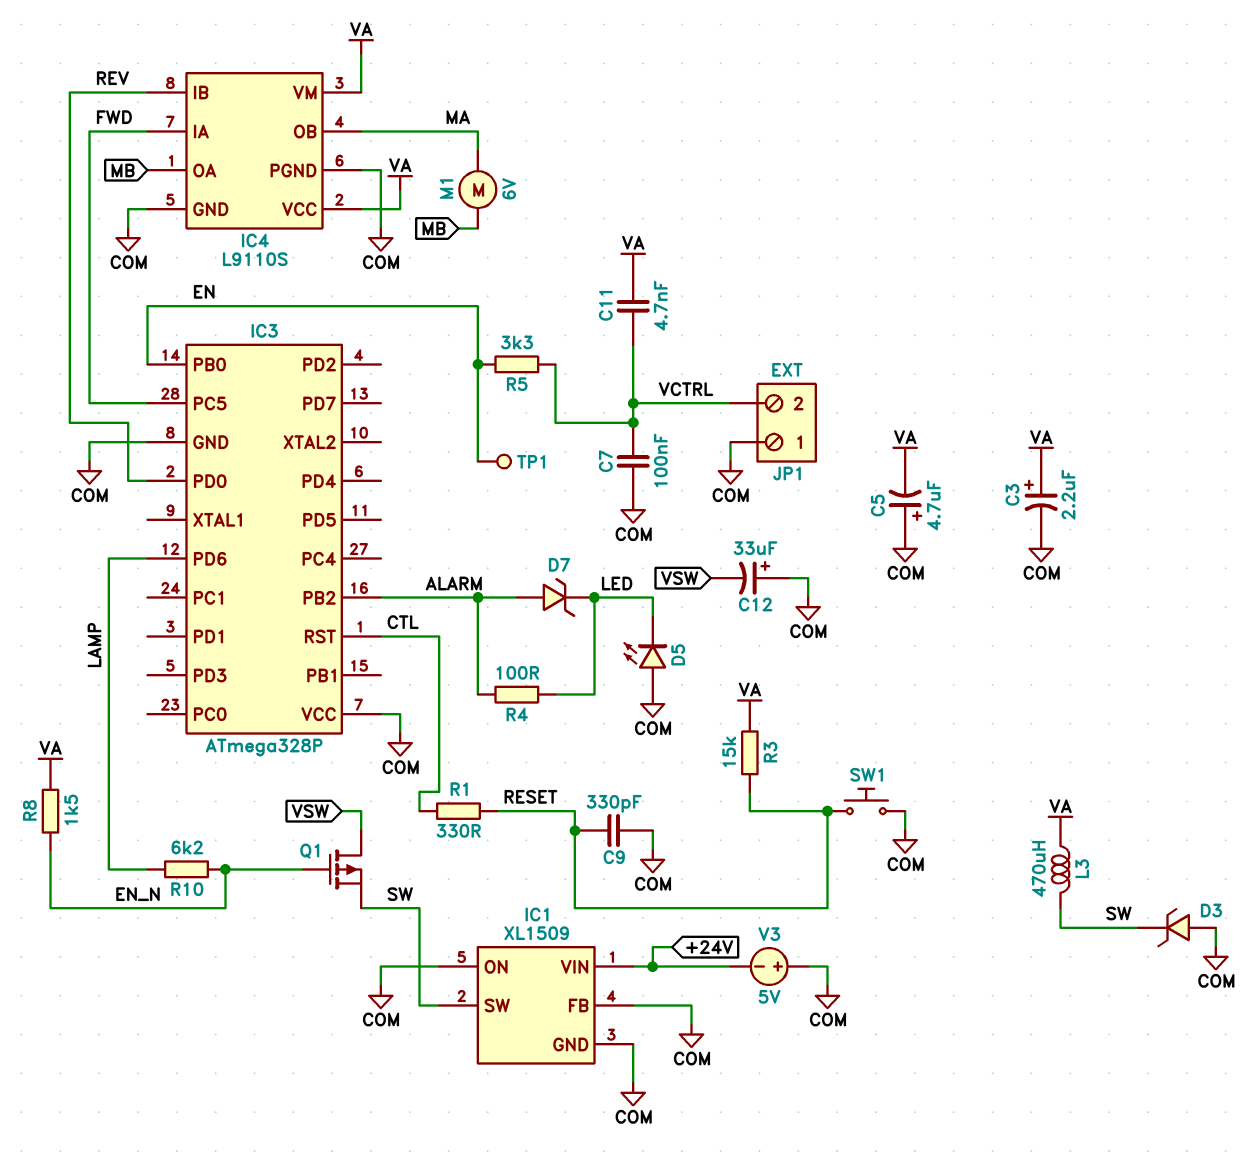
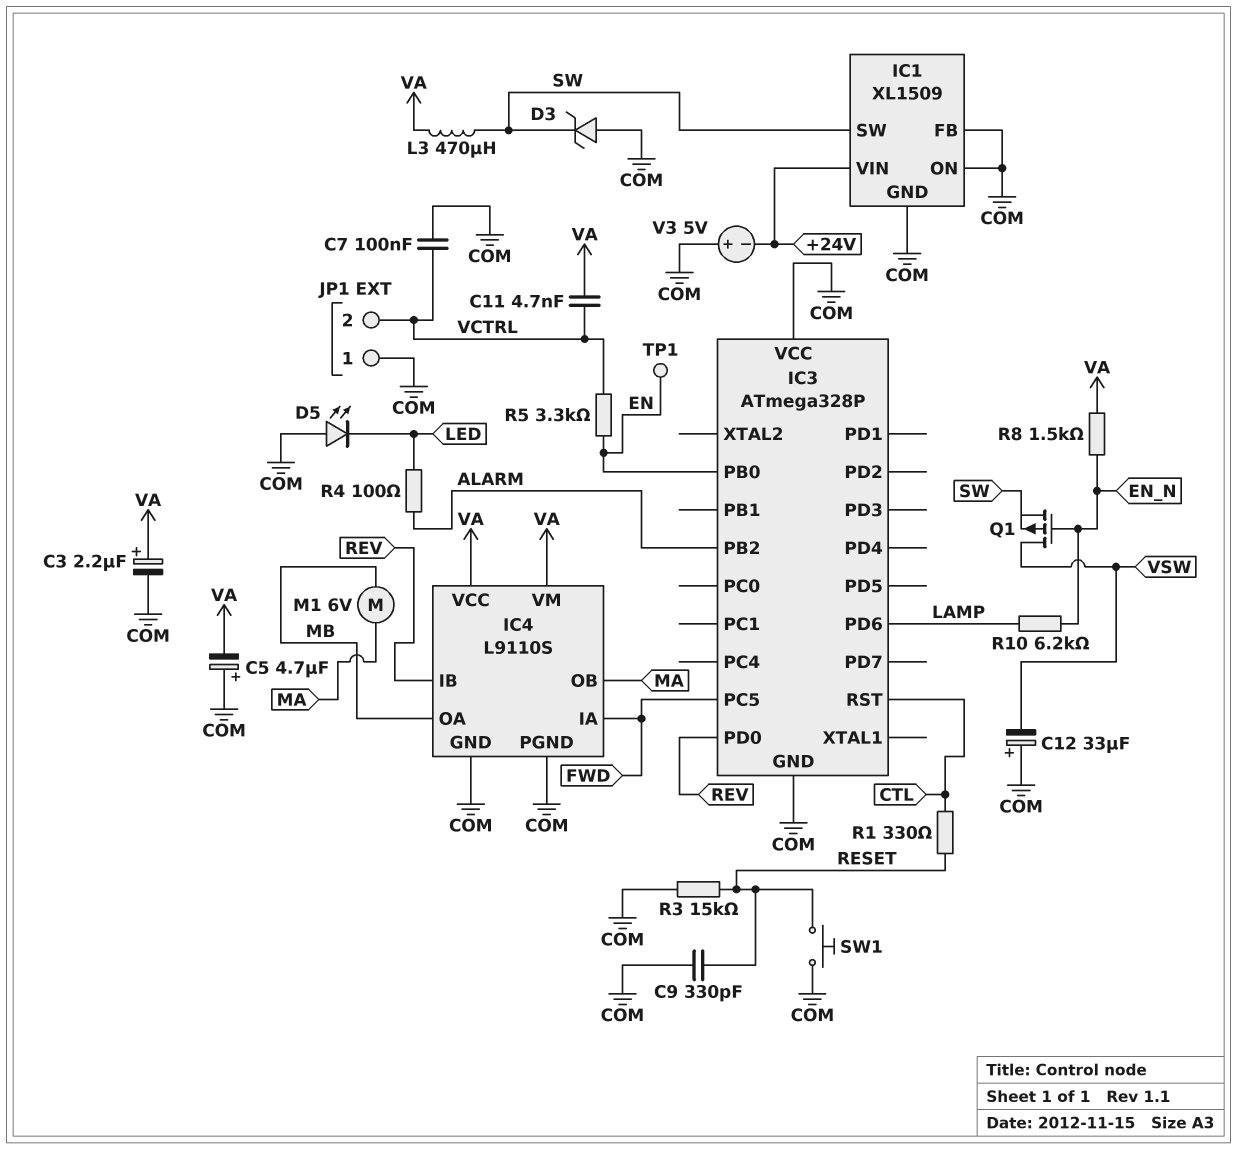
D7: zener (A ALARM, K LED) -> none
R3: 15k (RESET, VA) -> 15k (COM, RESET)

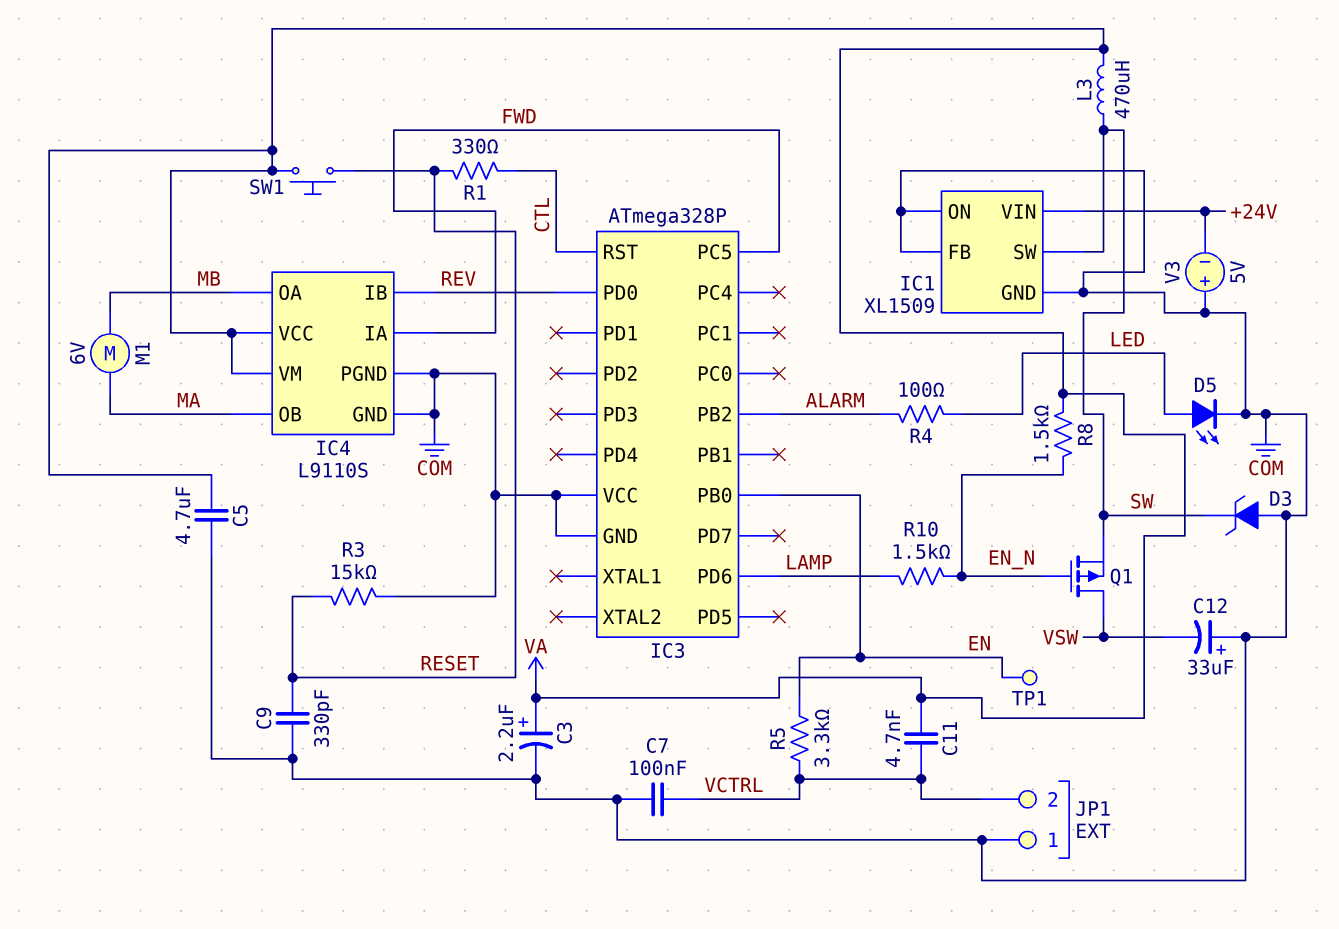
C5: 4.7uF (plus COM, minus VA) -> 4.7uF (COM, VA)
D5: LED (A COM, K LED) -> LED (A LED, K COM)
R10: 6.2k (EN_N, LAMP) -> 1.5k (EN_N, LAMP)
SW1: button (COM, RESET) -> button (RESET, VA)

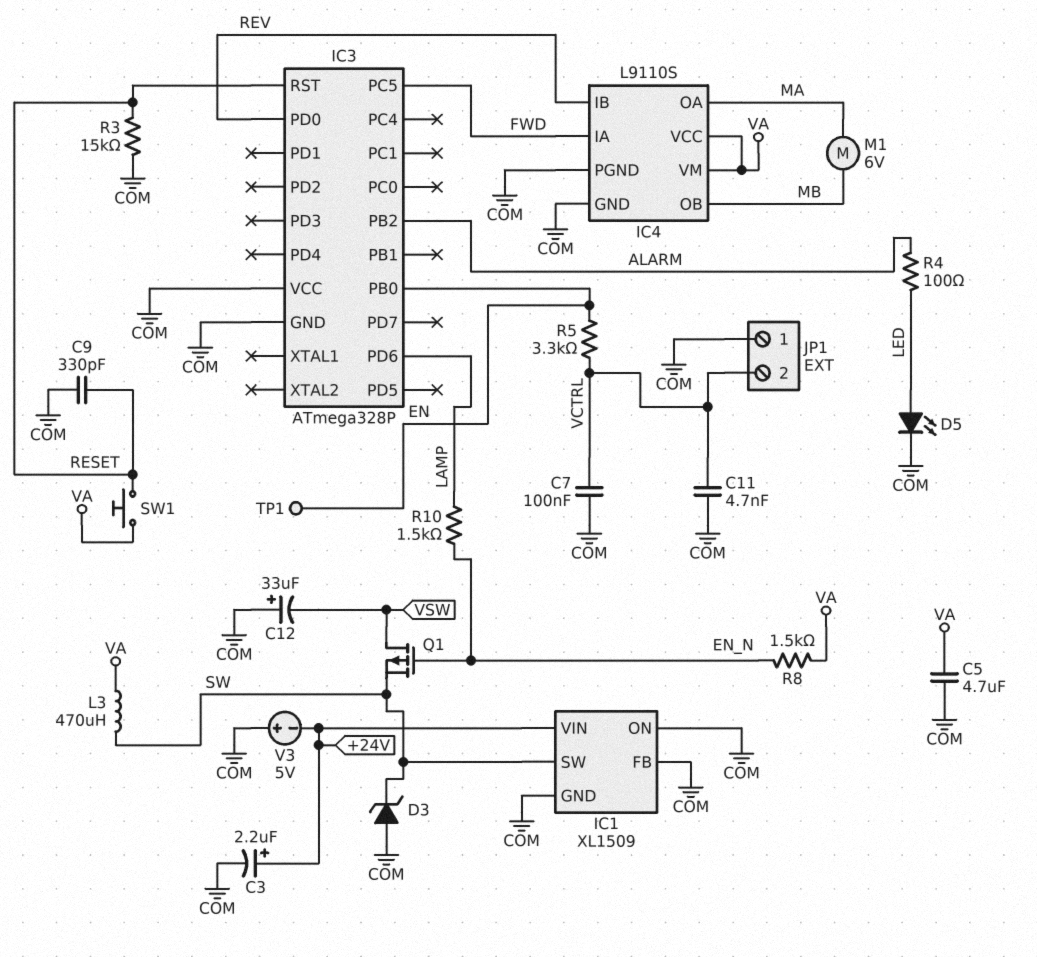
C3: 2.2uF (plus VA, minus COM) -> 2.2uF (plus +24V, minus COM)
C11: 4.7nF (VA, VCTRL) -> 4.7nF (COM, VCTRL)
IC3 pin RST: CTL -> RESET
IC4 pin OA: MB -> MA
IC4 pin OB: MA -> MB
R1: 330 (CTL, RESET) -> none

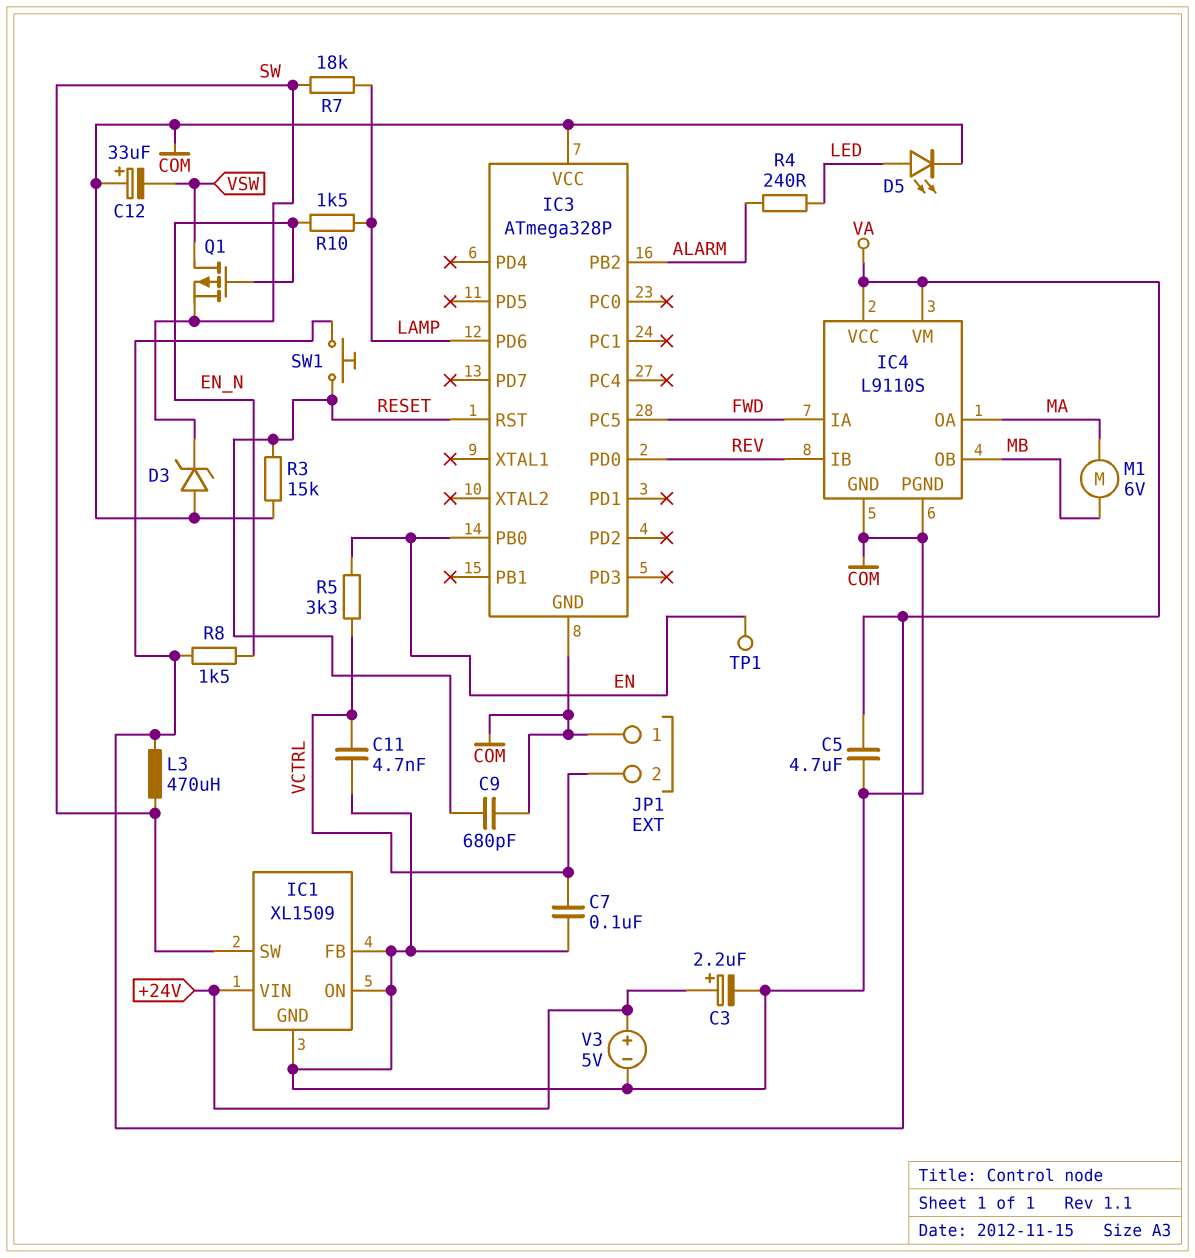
C9: 330pF (COM, RESET) -> 680pF (COM, RESET)
R4: 100 (ALARM, LED) -> 240 (ALARM, LED)
R7: none -> 18k (LAMP, SW)
V3: 5V (plus COM, minus +24V) -> 5V (plus +24V, minus COM)

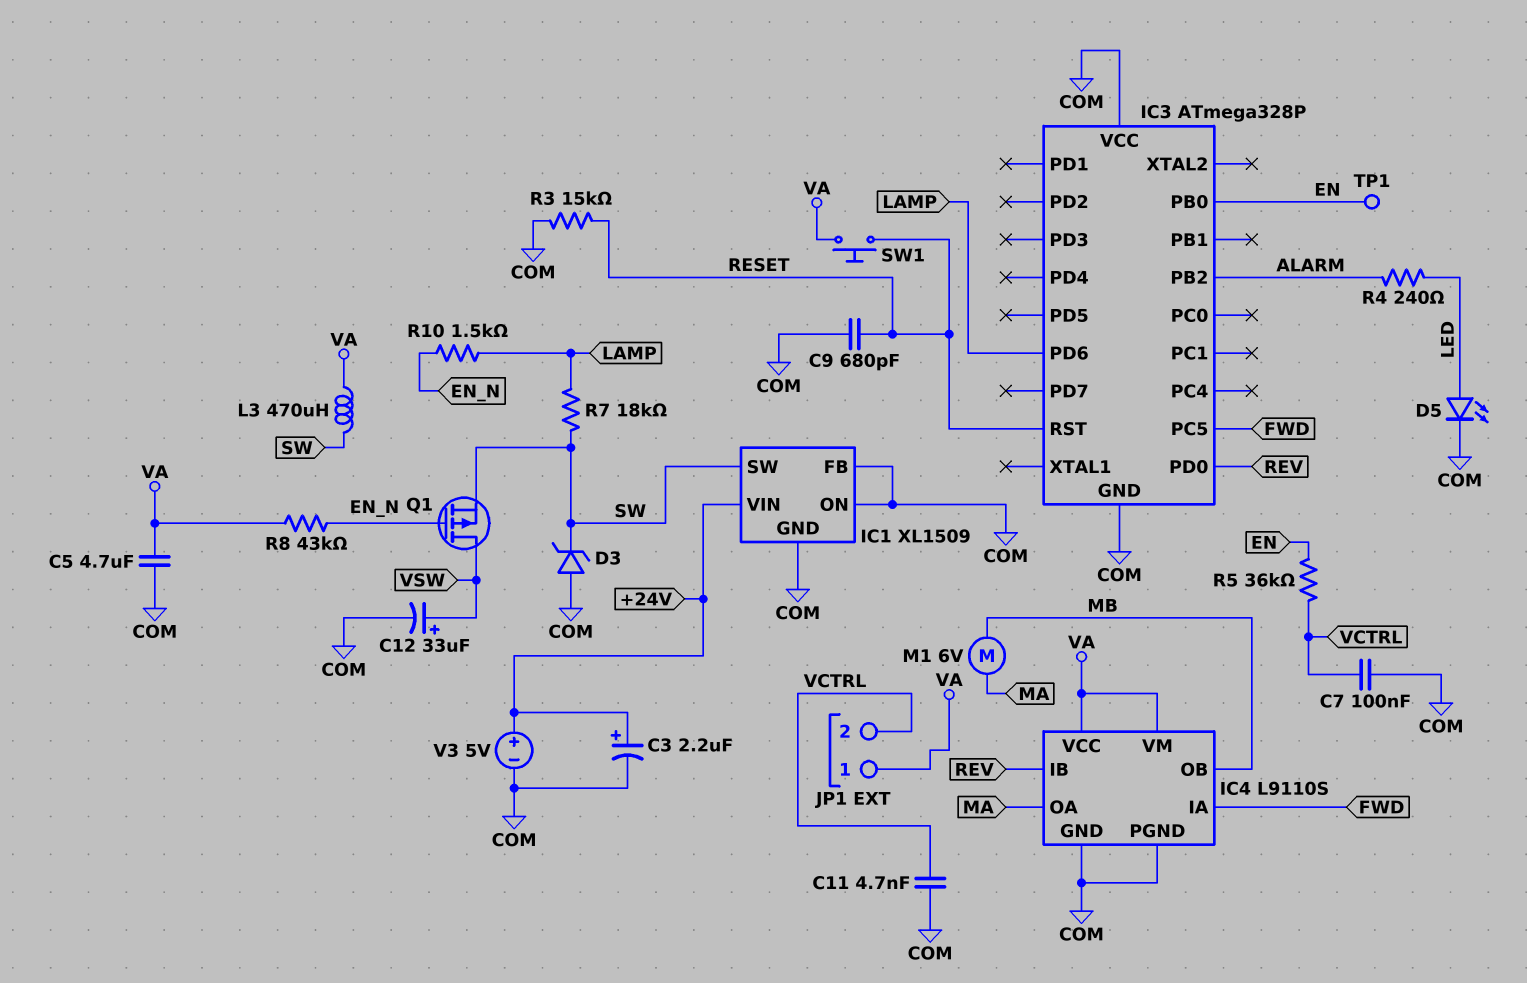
C12: 33uF (plus COM, minus VSW) -> 33uF (plus VSW, minus COM)
JP1 pin 1: COM -> VA
R5: 3.3k (EN, VCTRL) -> 36k (EN, VCTRL)
R8: 1.5k (EN_N, VA) -> 43k (EN_N, VA)

